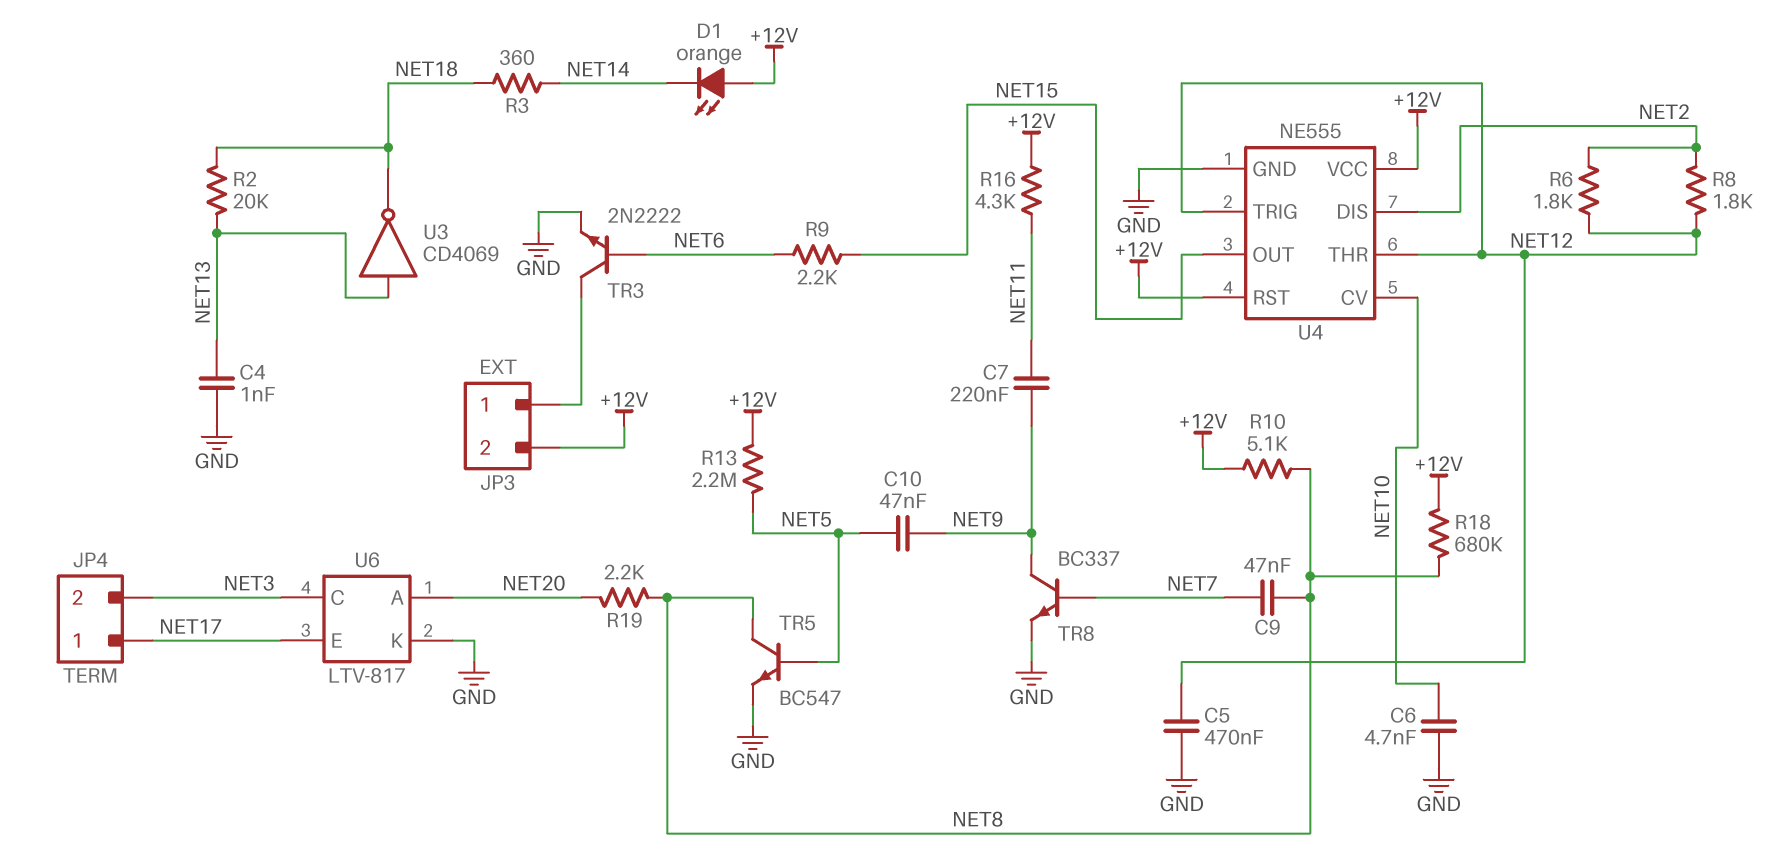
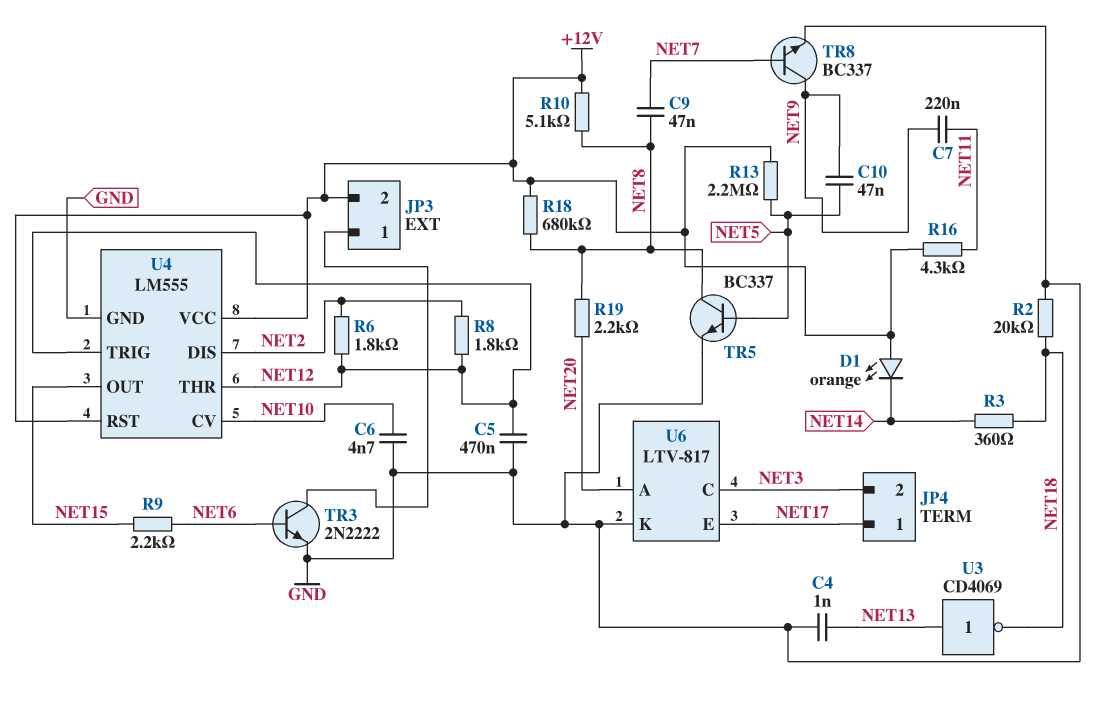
R2: 20k (NET13, NET18) -> 20k (GND, NET18)
TR5: NPN BC547 (B NET5, C NET8, E GND) -> NPN BC337 (B NET5, C NET8, E GND)
U4: NE555 -> LM555

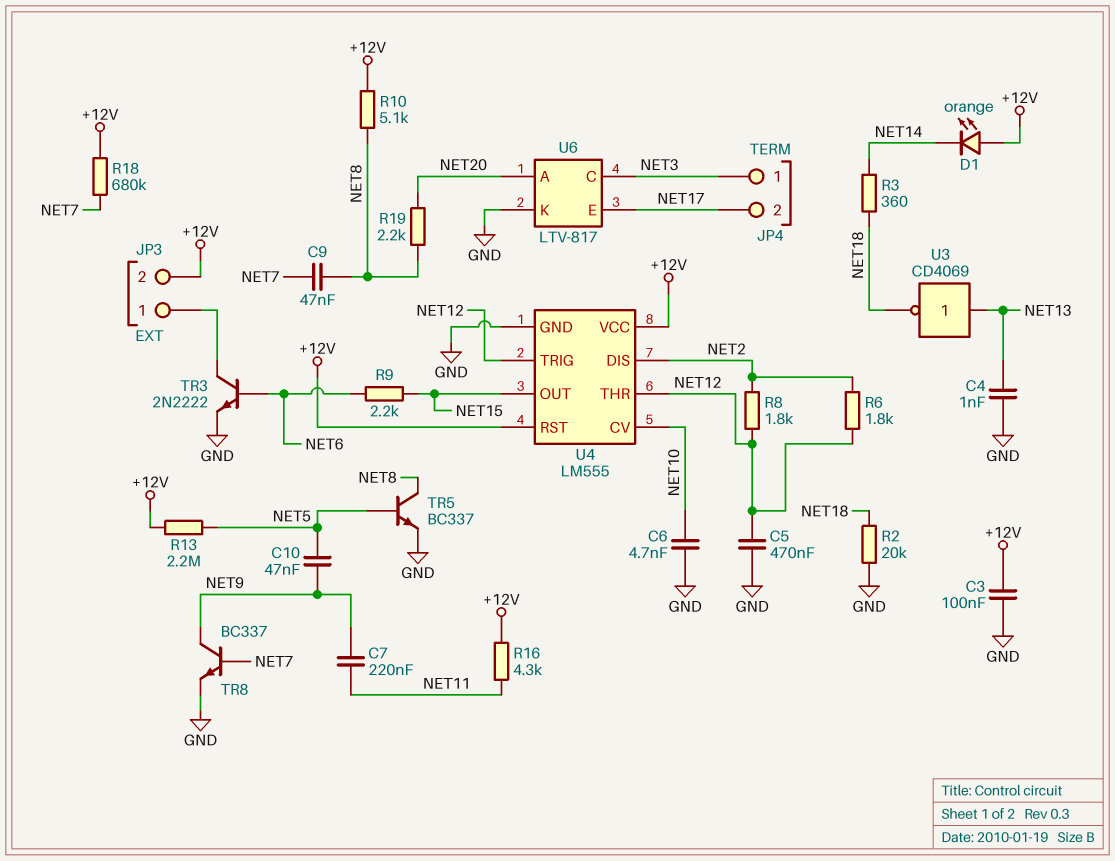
C3: none -> 100nF (+12V, GND)
JP4 pin 1: NET17 -> NET3
JP4 pin 2: NET3 -> NET17
R18: 680k (+12V, NET8) -> 680k (+12V, NET7)

